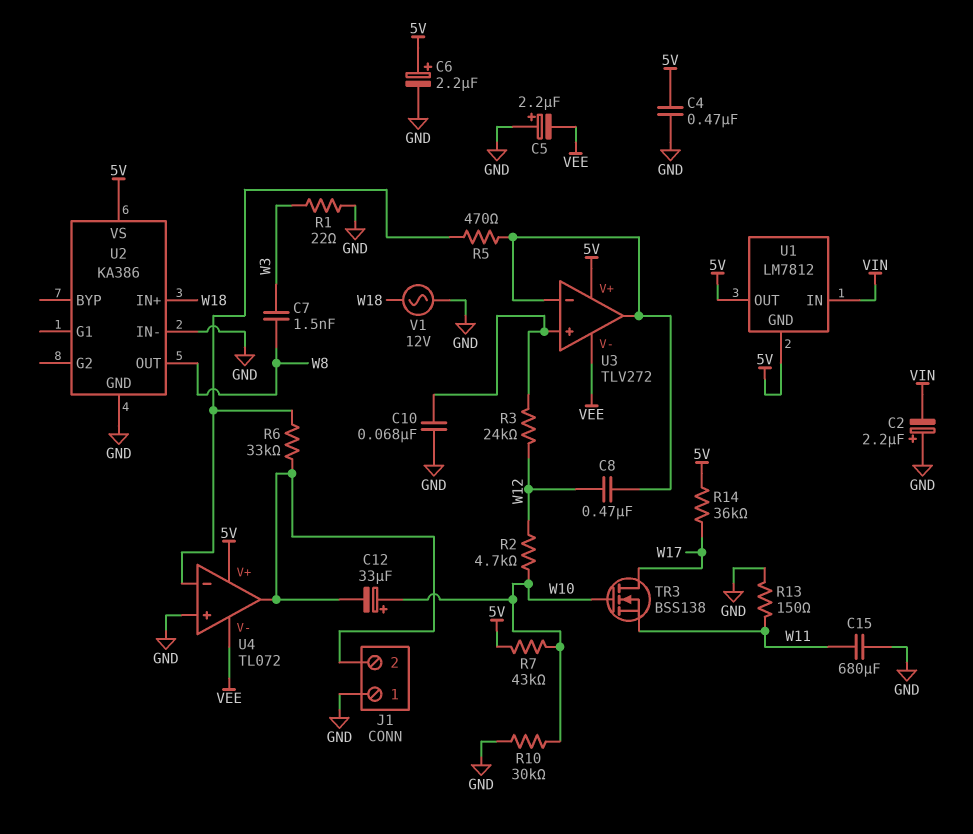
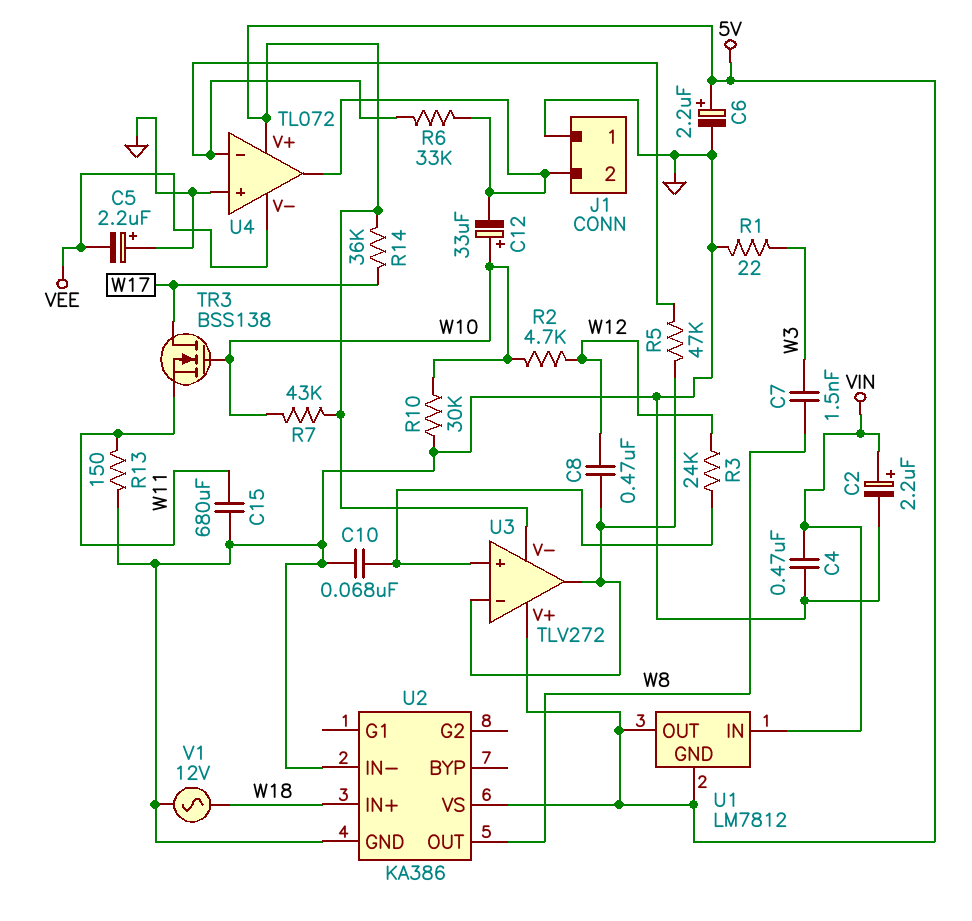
C2: 2.2uF (plus GND, minus VIN) -> 2.2uF (plus VIN, minus GND)
C4: 470nF (5V, GND) -> 470nF (GND, VIN)
R5: 470 (U3/in-, U4/in-) -> 47k (U3/in-, U4/in-)
U3 pin V-: VEE -> 5V

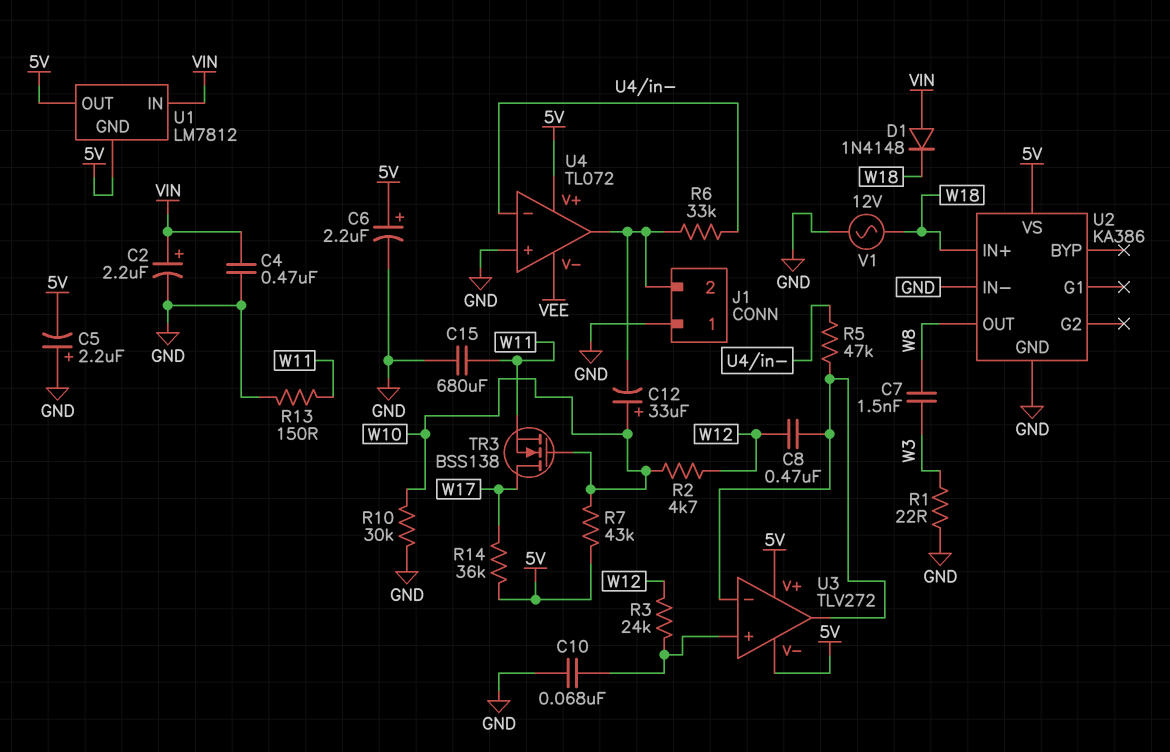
C5: 2.2uF (plus GND, minus VEE) -> 2.2uF (plus GND, minus 5V)
D1: none -> diode 1N4148 (A VIN, K W18)

